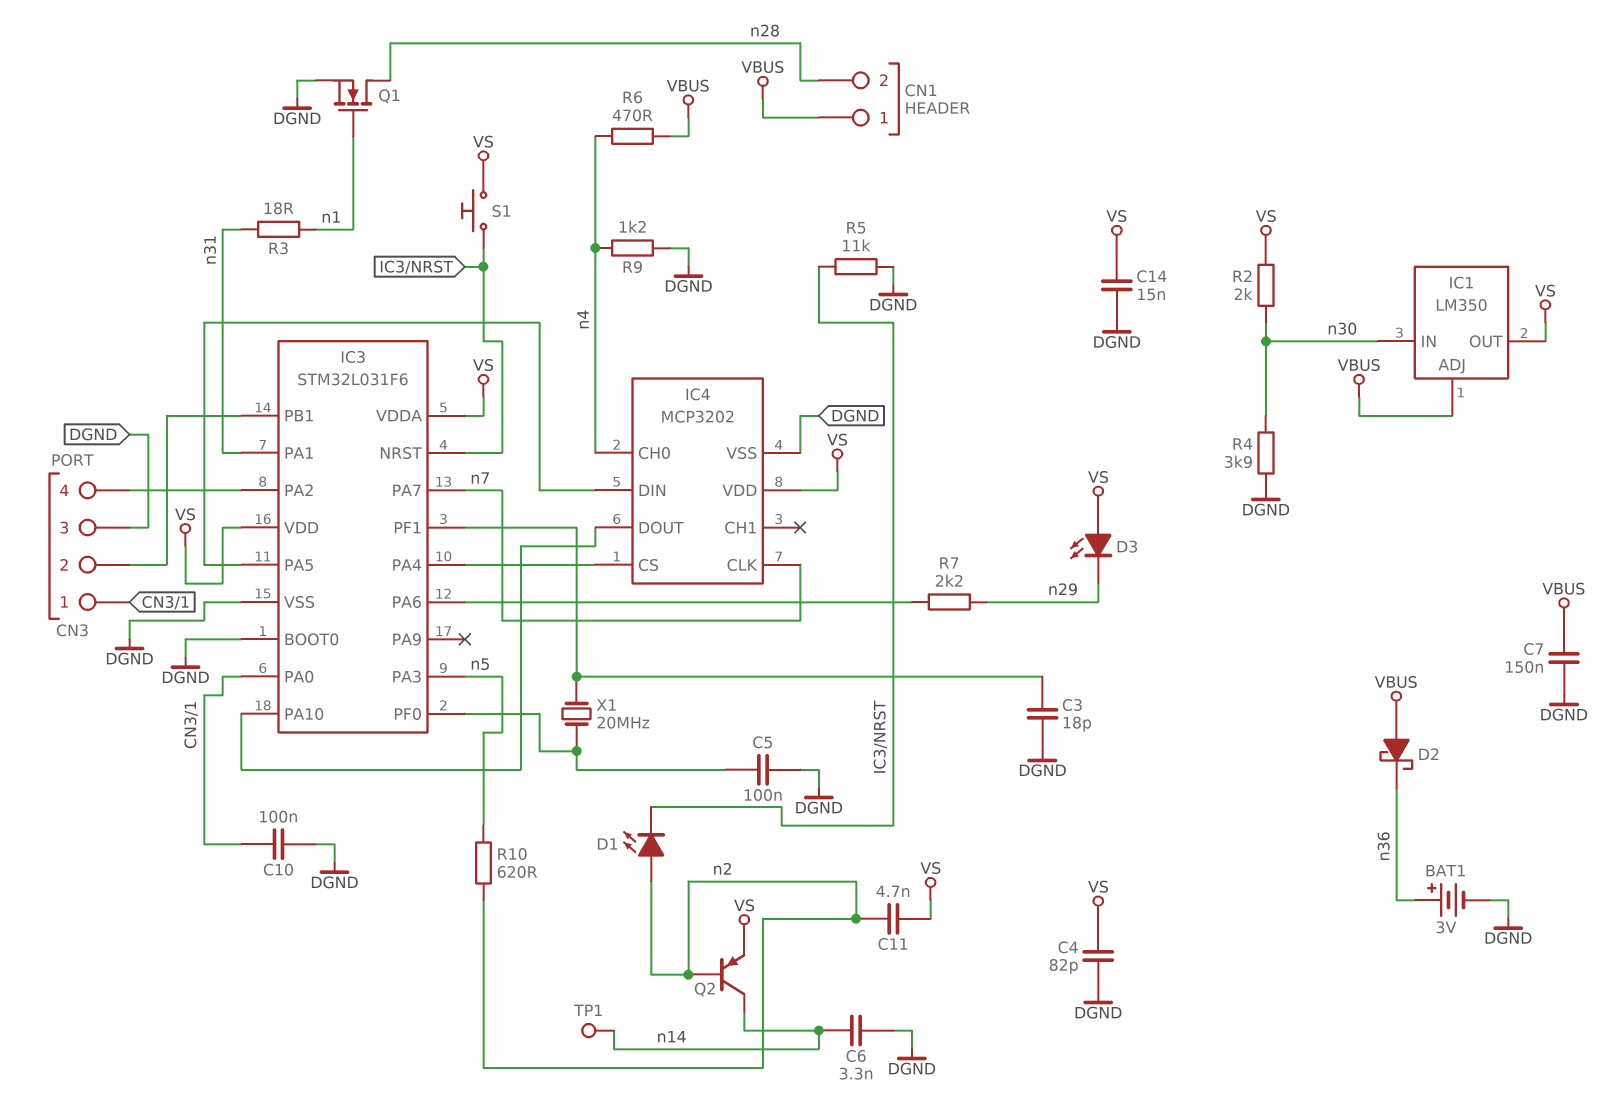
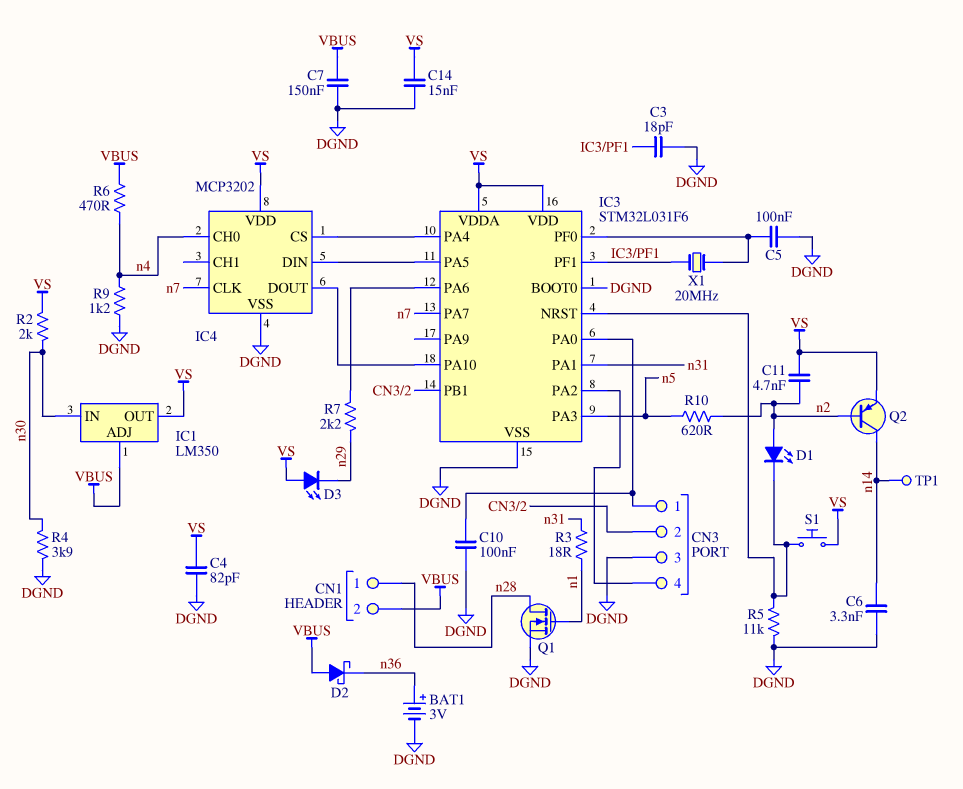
CN1 pin 1: VBUS -> n28
CN1 pin 2: n28 -> VBUS

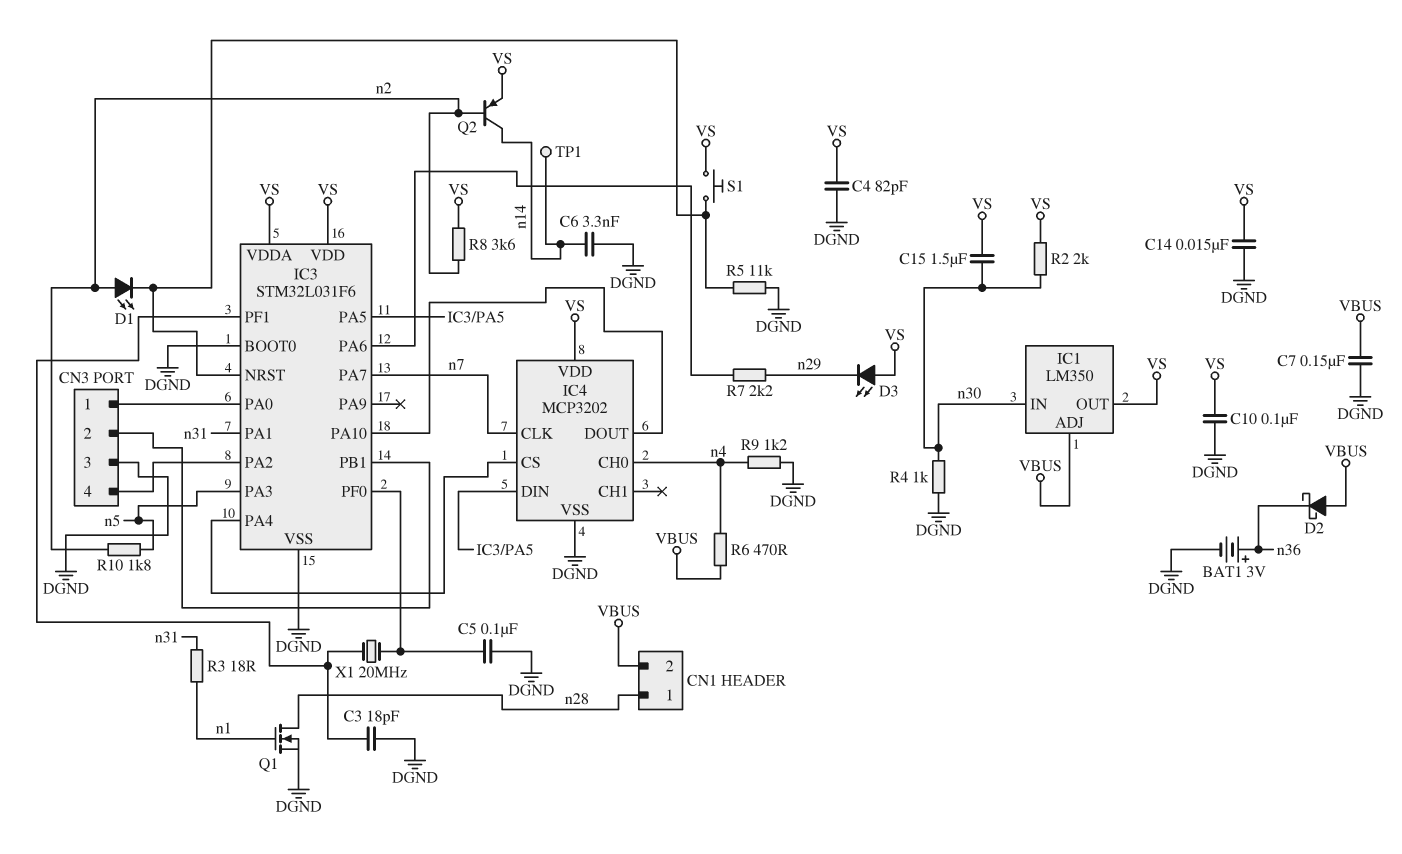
C10: 100nF (CN3/1, DGND) -> 100nF (DGND, VS)
C11: 4.7nF (VS, n2) -> none
C15: none -> 1.5uF (VS, n30)
R4: 3.9k (DGND, n30) -> 1k (DGND, n30)
R8: none -> 3.6k (VS, n2)
R10: 620 (n2, n5) -> 1.8k (n2, n5)

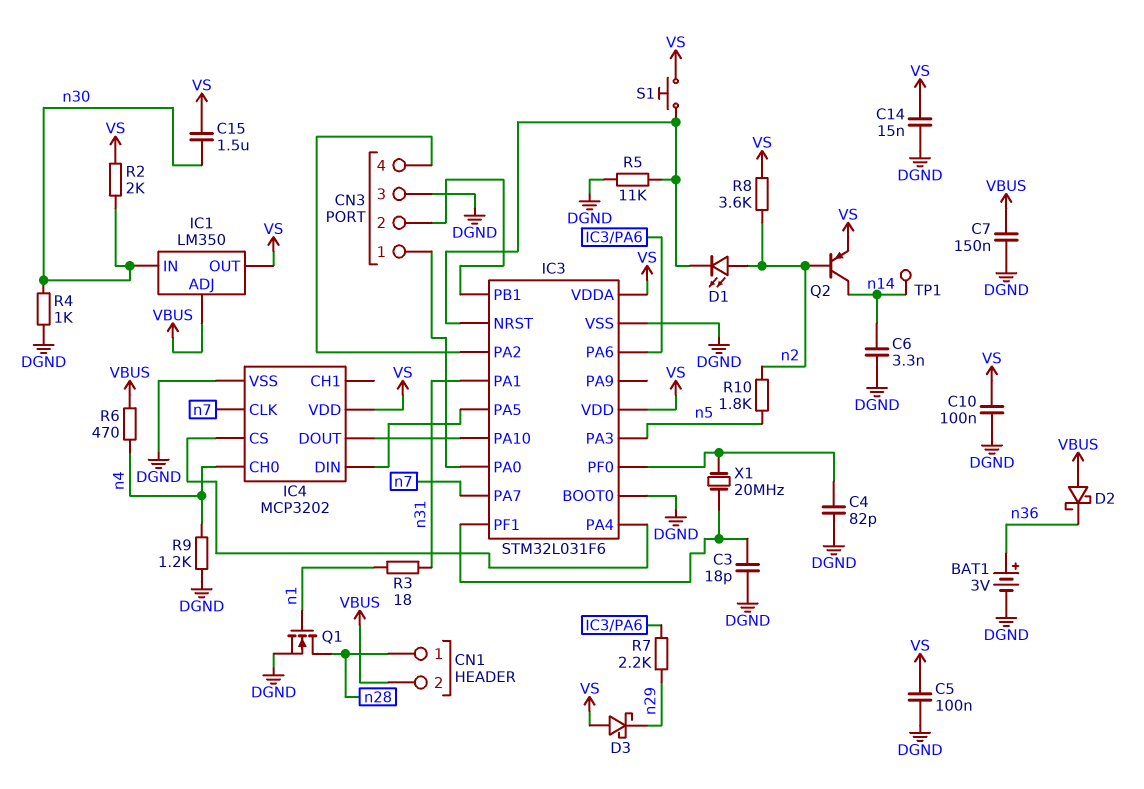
C4: 82pF (DGND, VS) -> 82pF (DGND, IC3/PF0)
C5: 100nF (DGND, IC3/PF0) -> 100nF (DGND, VS)
D3: LED (A VS, K n29) -> schottky (A VS, K n29)

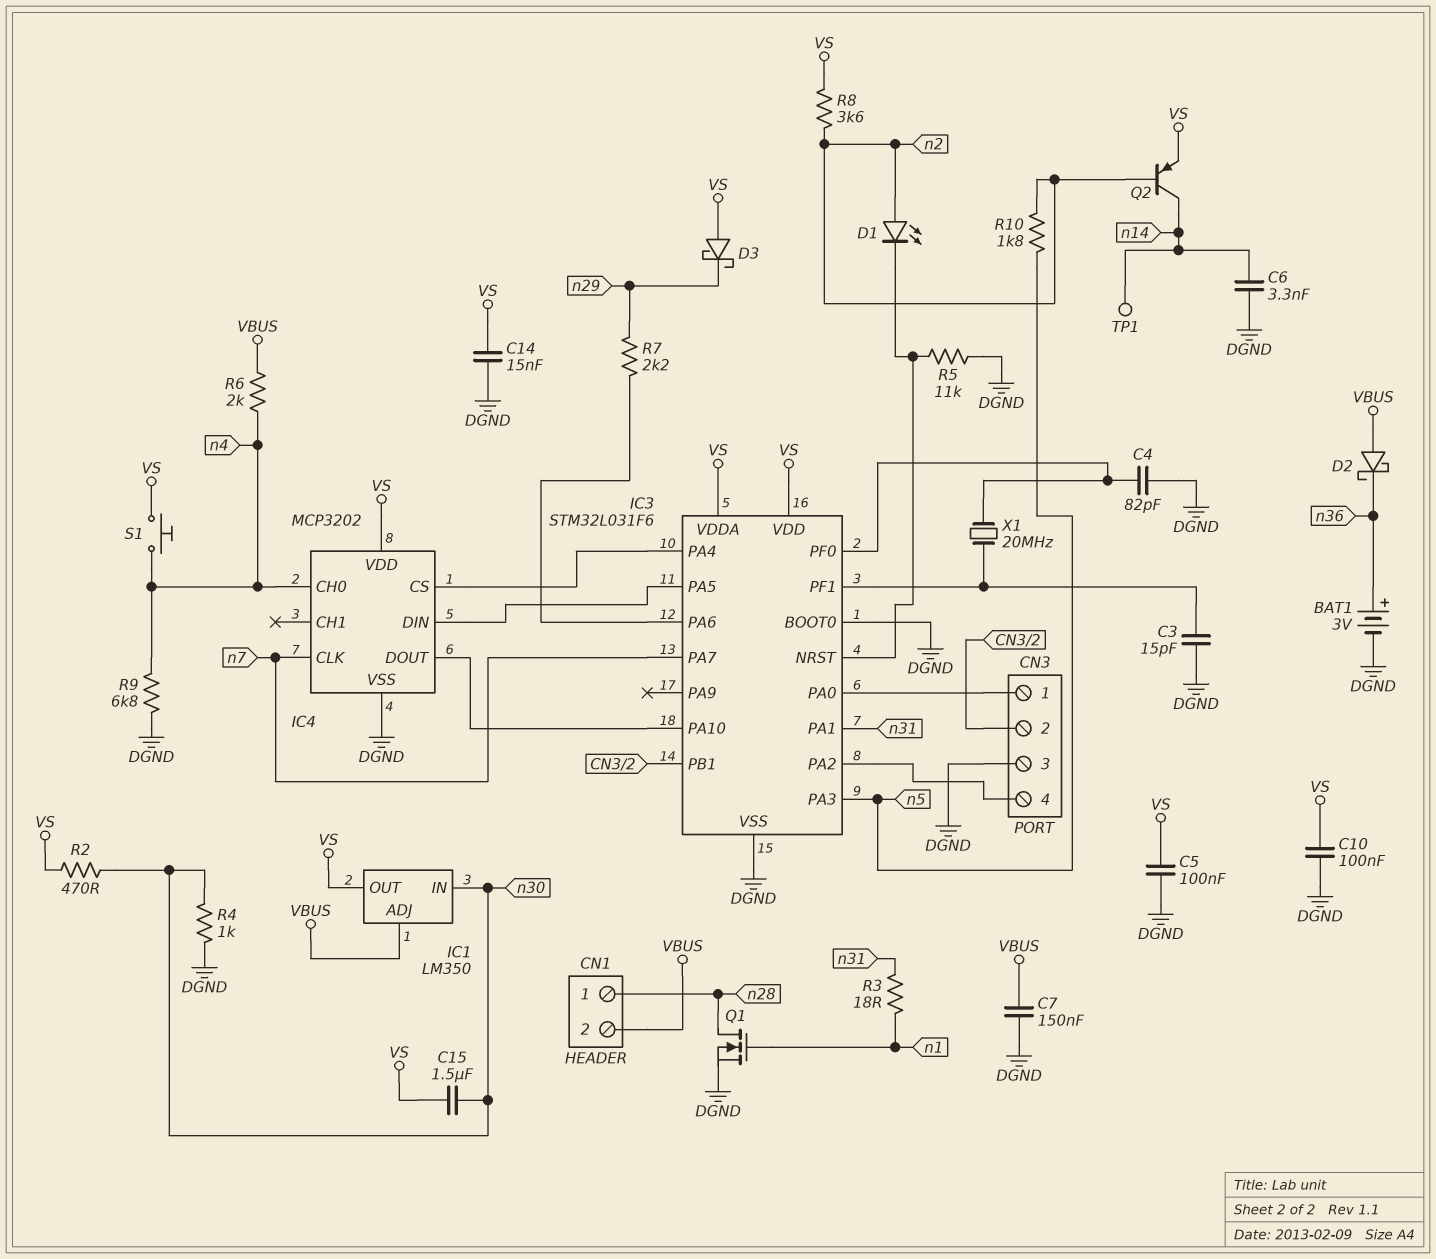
C3: 18pF (DGND, IC3/PF1) -> 15pF (DGND, IC3/PF1)
R2: 2k (VS, n30) -> 470 (VS, n30)
R6: 470 (VBUS, n4) -> 2k (VBUS, n4)
R9: 1.2k (DGND, n4) -> 6.8k (DGND, n4)
S1: button (IC3/NRST, VS) -> button (VS, n4)

